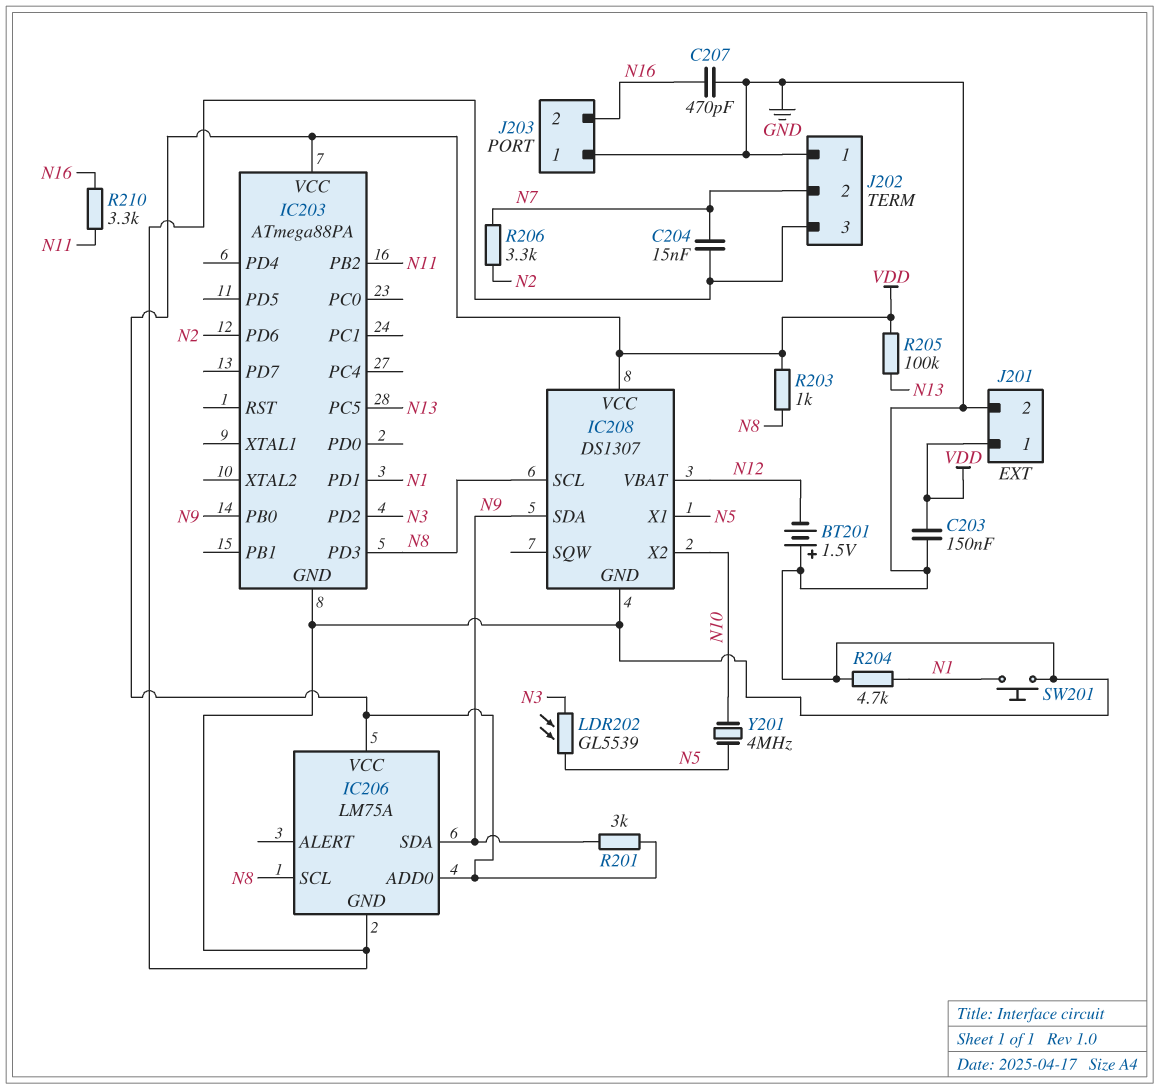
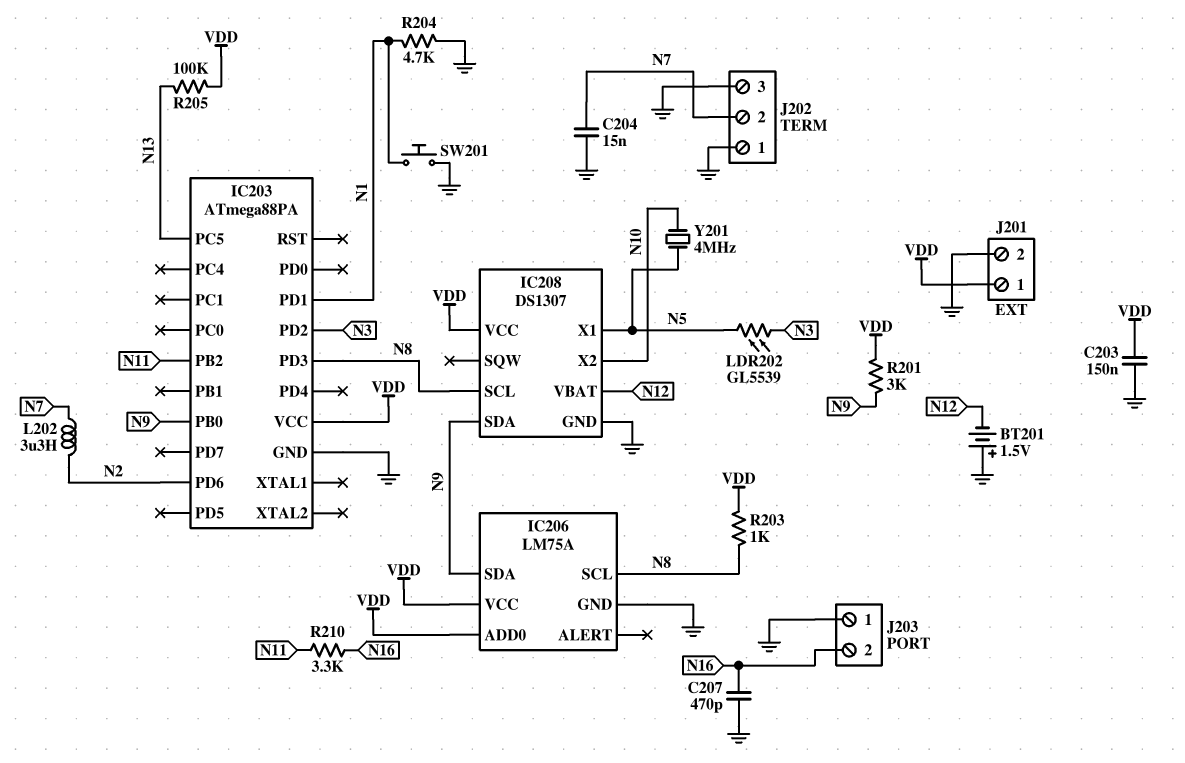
L202: none -> 3.3uH (N2, N7)
R206: 3.3k (N2, N7) -> none

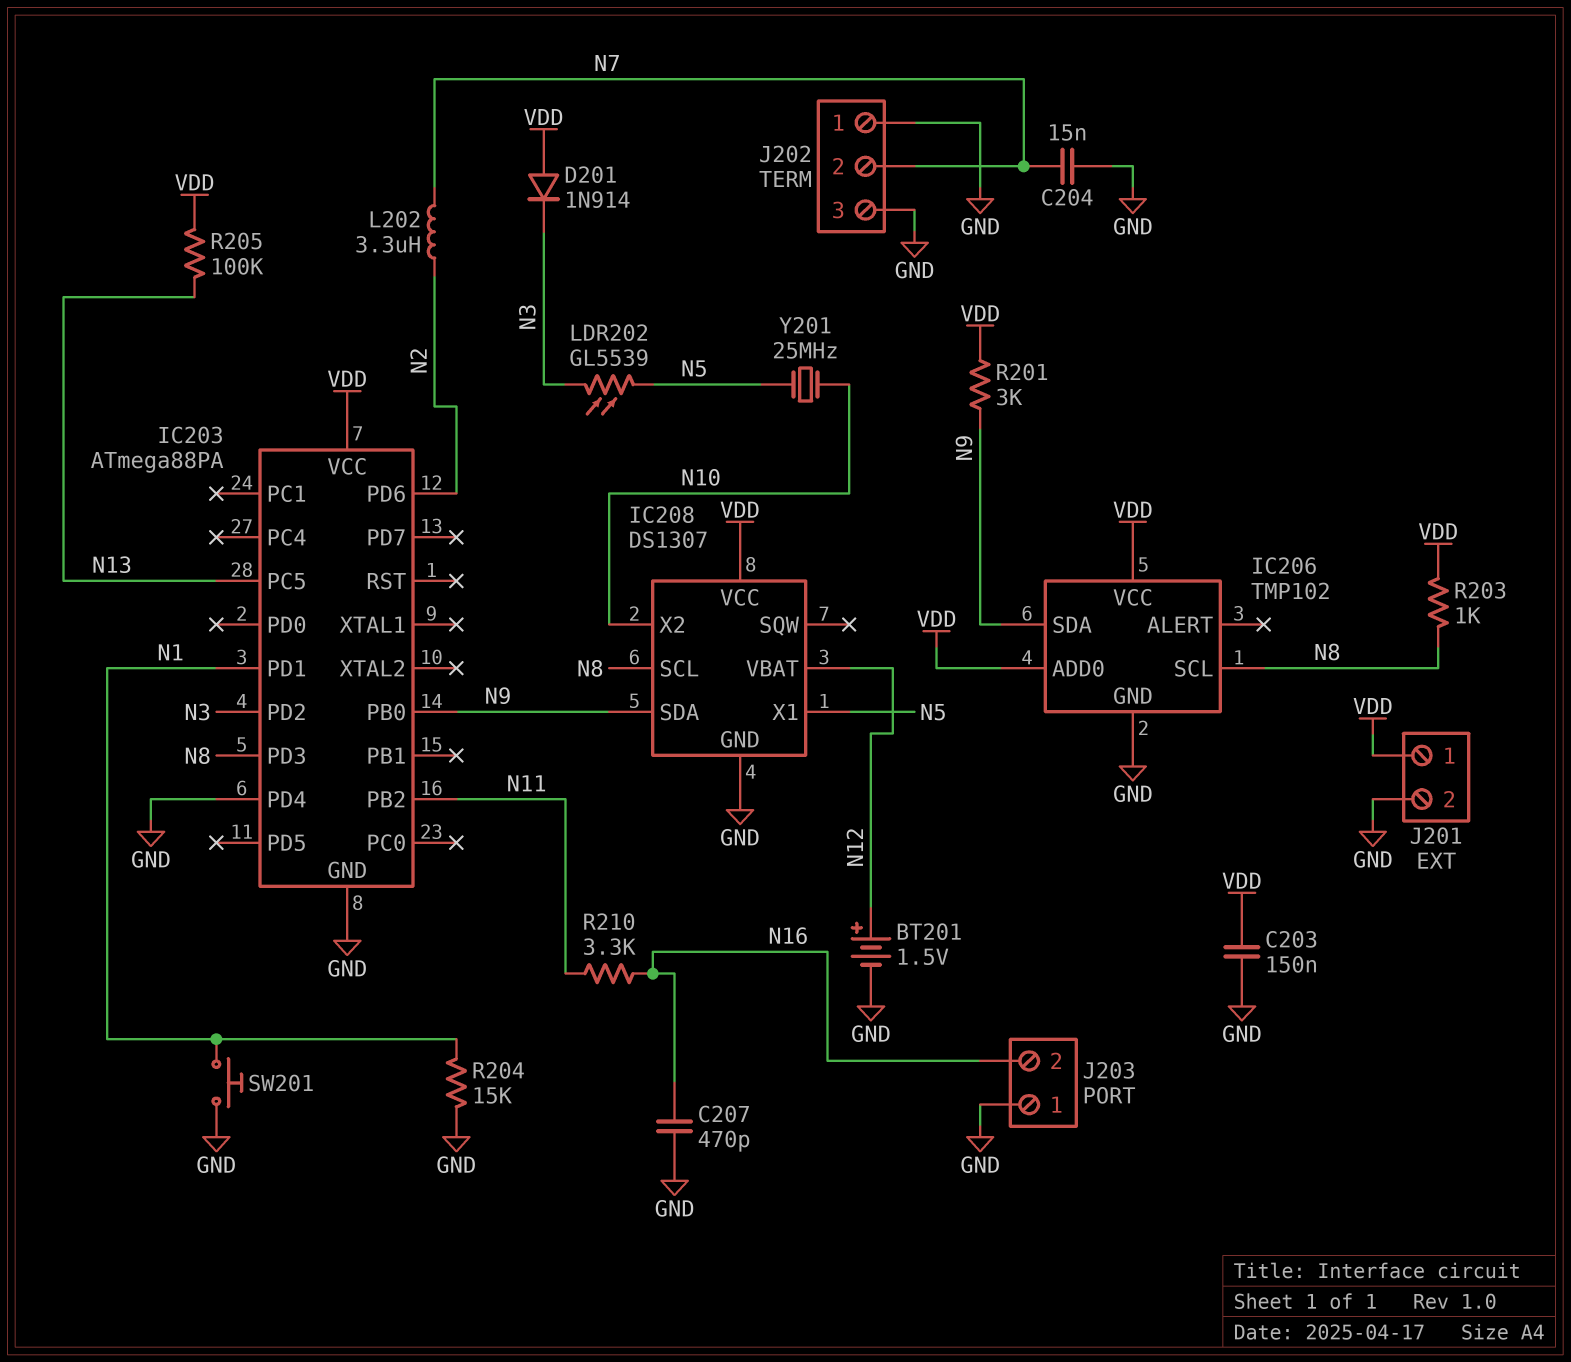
BT201: 1.5V (plus GND, minus N12) -> 1.5V (plus N12, minus GND)
D201: none -> diode 1N914 (A VDD, K N3)
IC203 pin PD4: none -> GND
IC206: LM75A -> TMP102
R204: 4.7k (GND, N1) -> 15k (GND, N1)
Y201: 4MHz (N5, N10) -> 25MHz (N5, N10)

